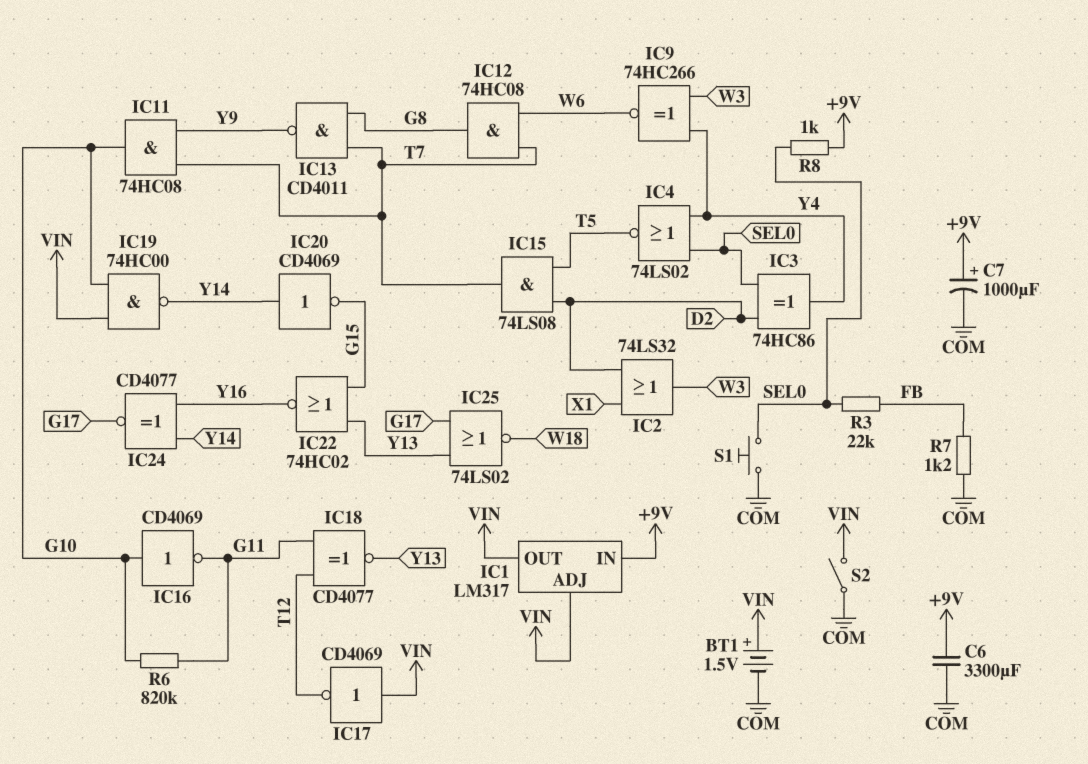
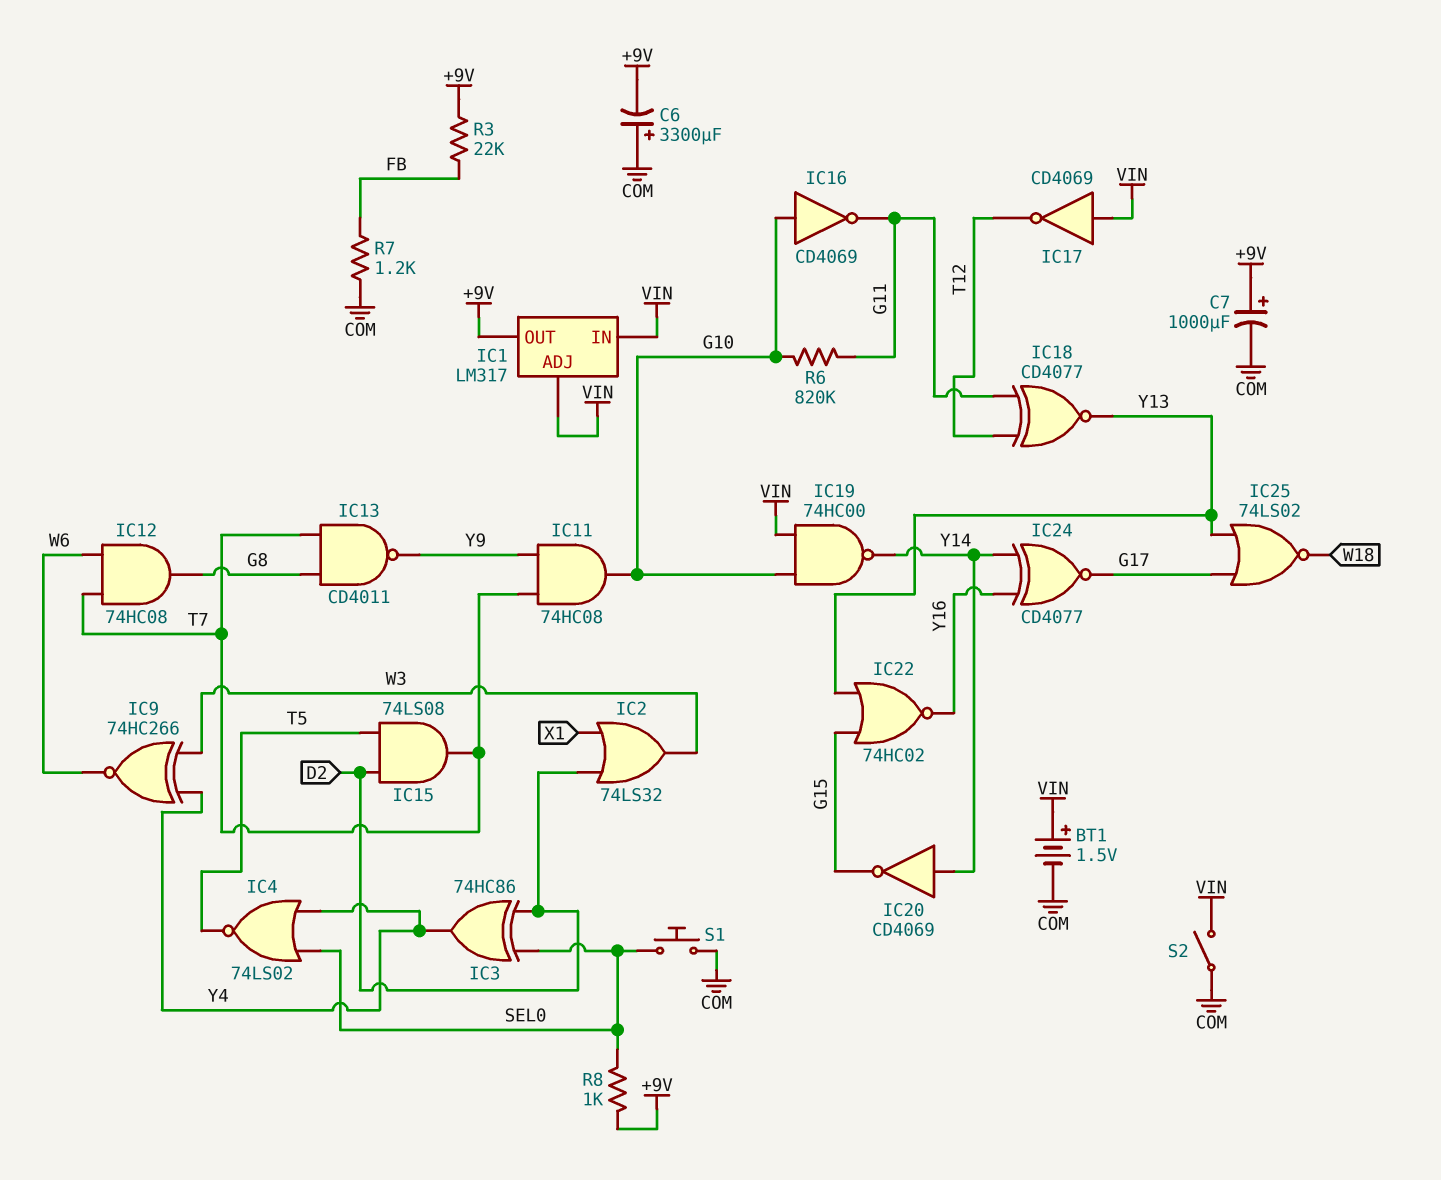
C6: 3300uF (+9V, COM) -> 3300uF (plus COM, minus +9V)
IC1 pin IN: +9V -> VIN
IC1 pin OUT: VIN -> +9V
R3: 22k (FB, SEL0) -> 22k (+9V, FB)

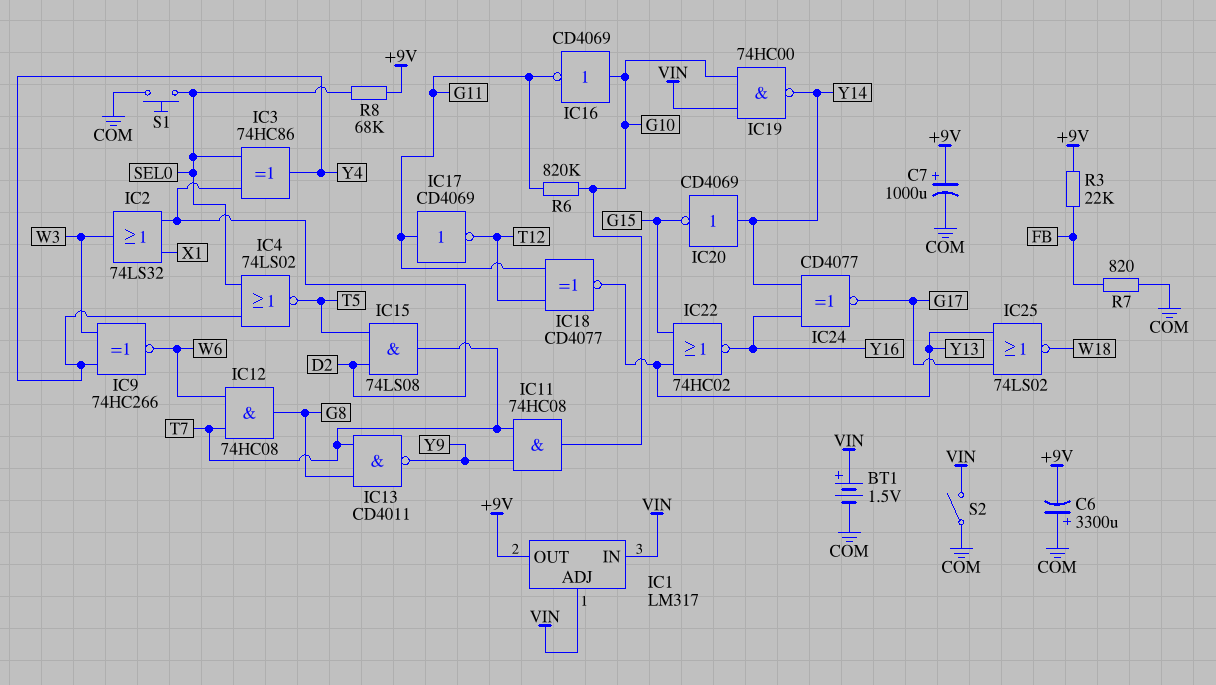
IC17: NOT CD4069 (in VIN, out T12) -> NOT CD4069 (in G11, out T12)
R7: 1.2k (COM, FB) -> 820 (COM, FB)
R8: 1k (+9V, SEL0) -> 68k (+9V, SEL0)

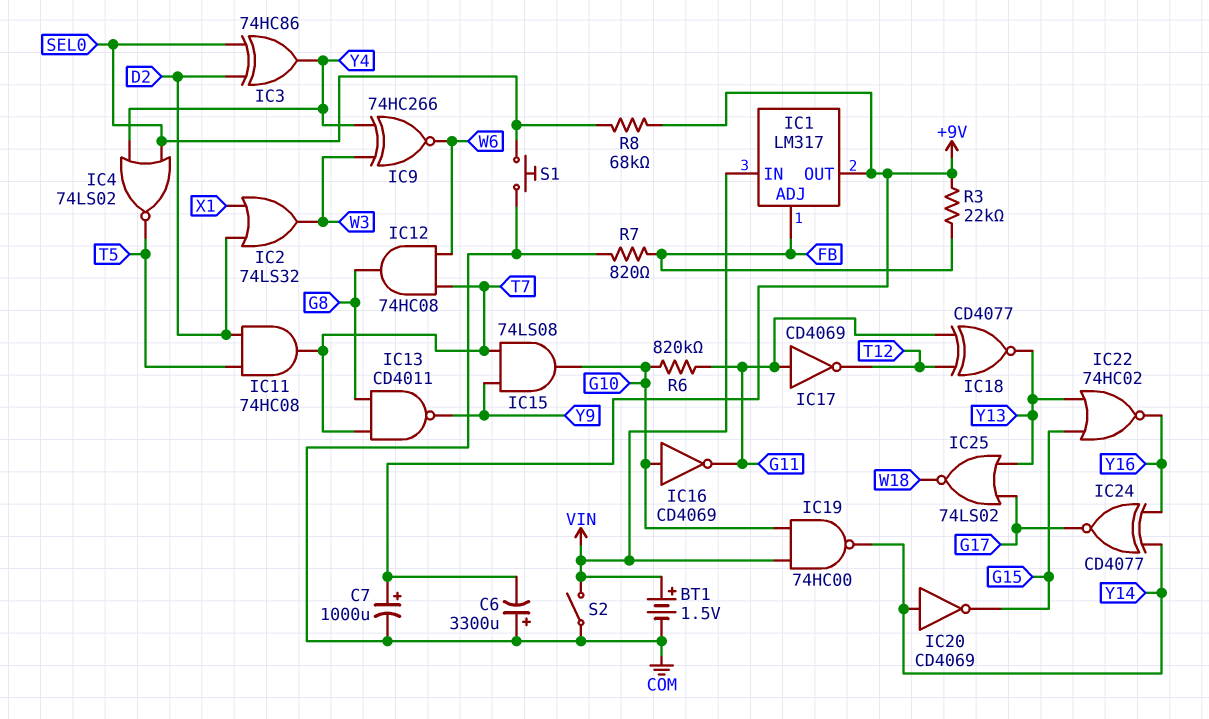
IC1 pin ADJ: VIN -> FB
IC11: AND 74HC08 (in T7, in Y9, out G10) -> AND 74HC08 (in D2, in T5, out T7)
IC15: AND 74LS08 (in D2, in T5, out T7) -> AND 74LS08 (in T7, in Y9, out G10)

